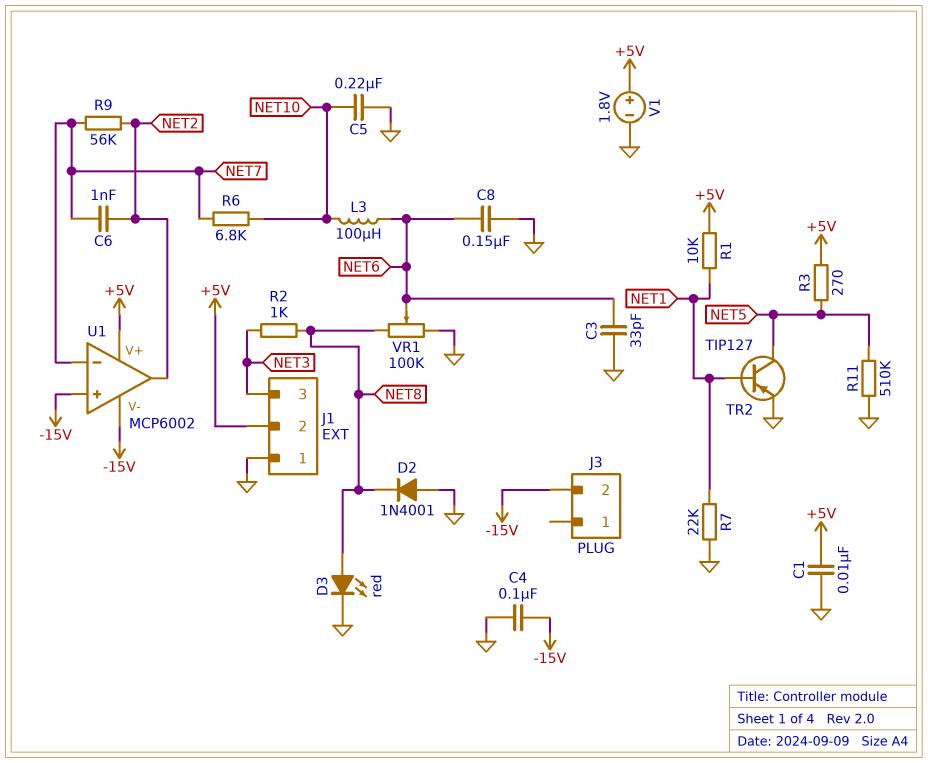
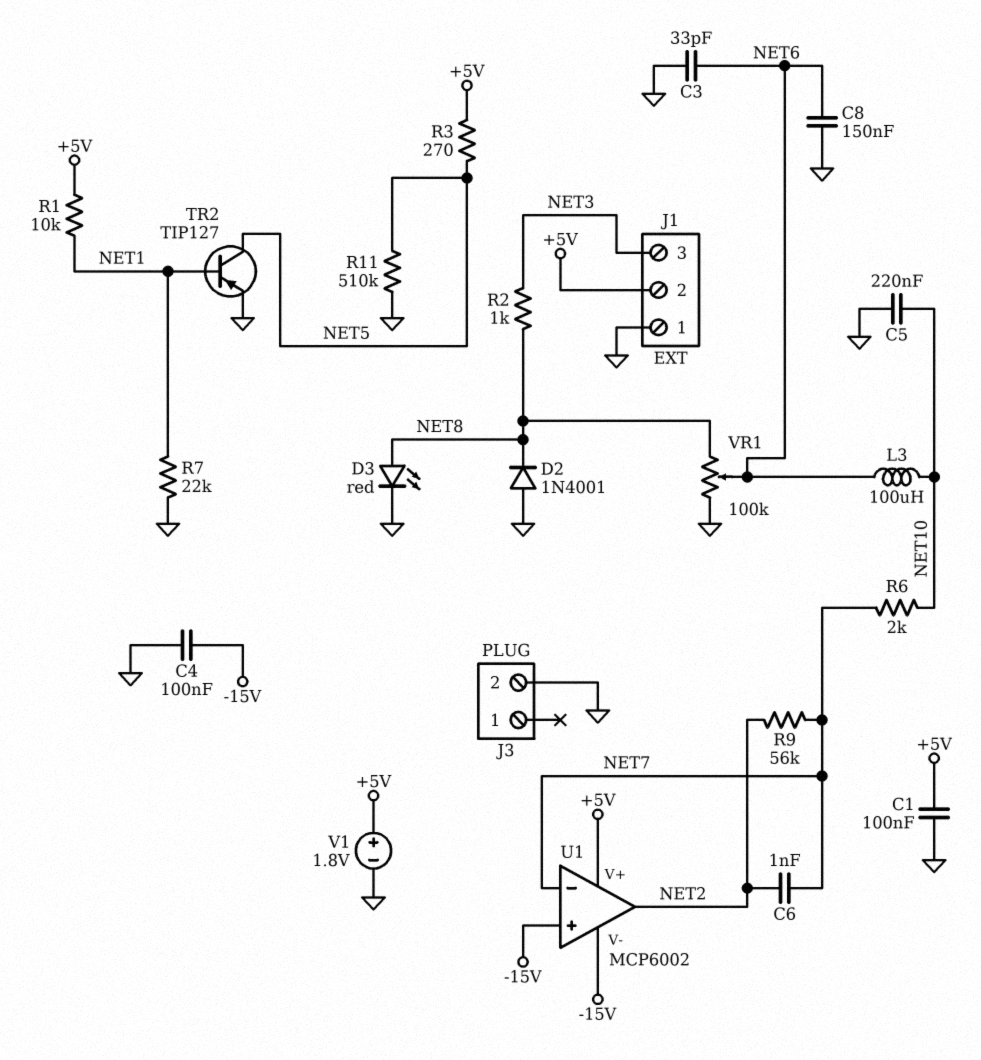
C1: 10nF (+5V, GND) -> 100nF (+5V, GND)
J3 pin 2: -15V -> GND
R6: 6.8k (NET7, NET10) -> 2k (NET7, NET10)

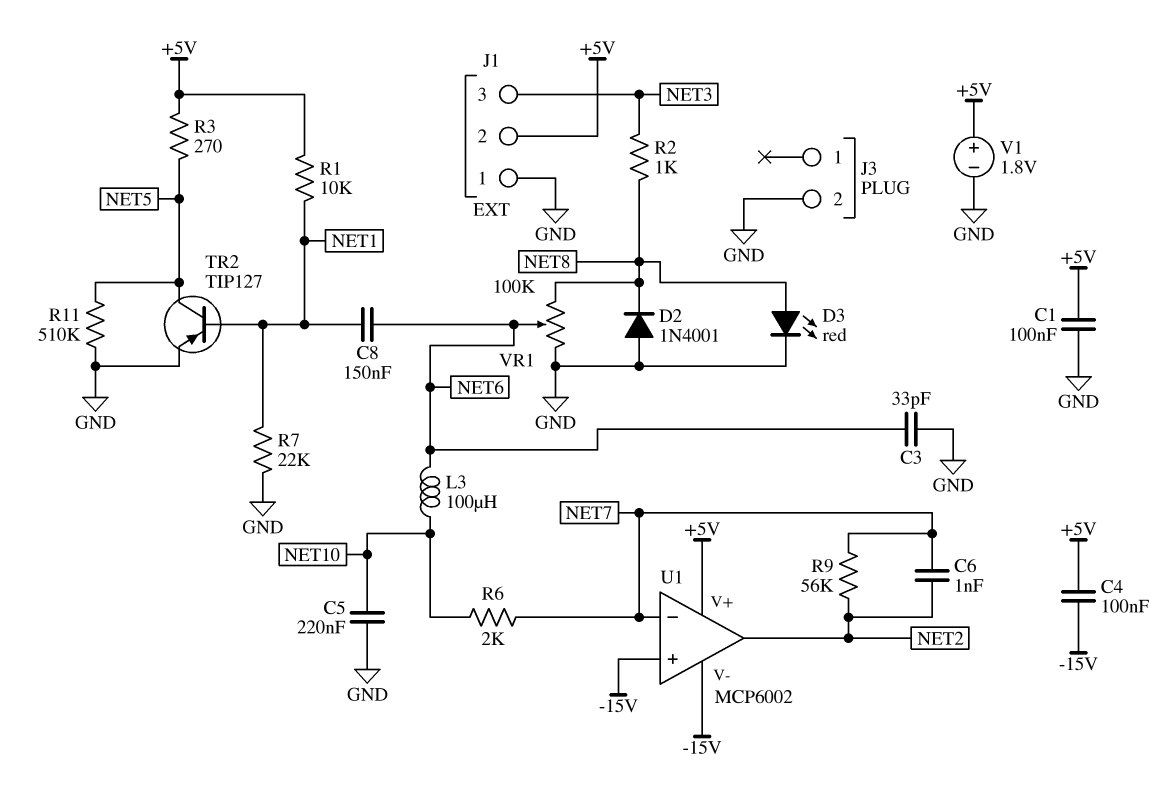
C4: 100nF (-15V, GND) -> 100nF (+5V, -15V)
C8: 150nF (GND, NET6) -> 150nF (NET1, NET6)

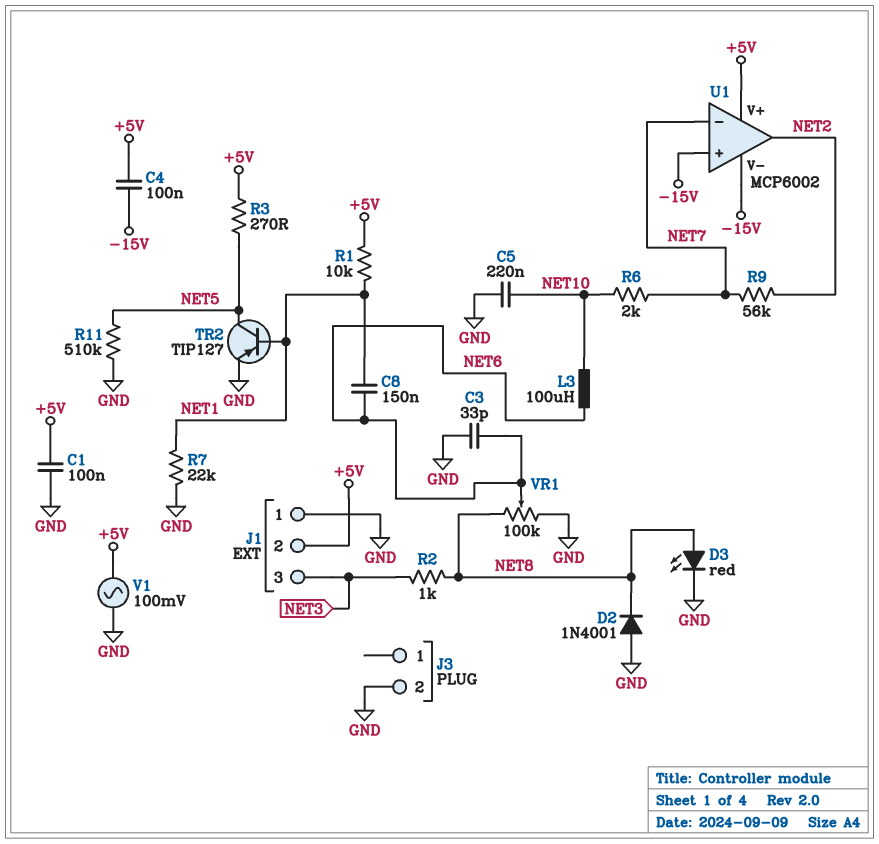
C6: 1nF (NET2, NET7) -> none
V1: 1.8V (plus +5V, minus GND) -> AC 100mV (+5V, GND)

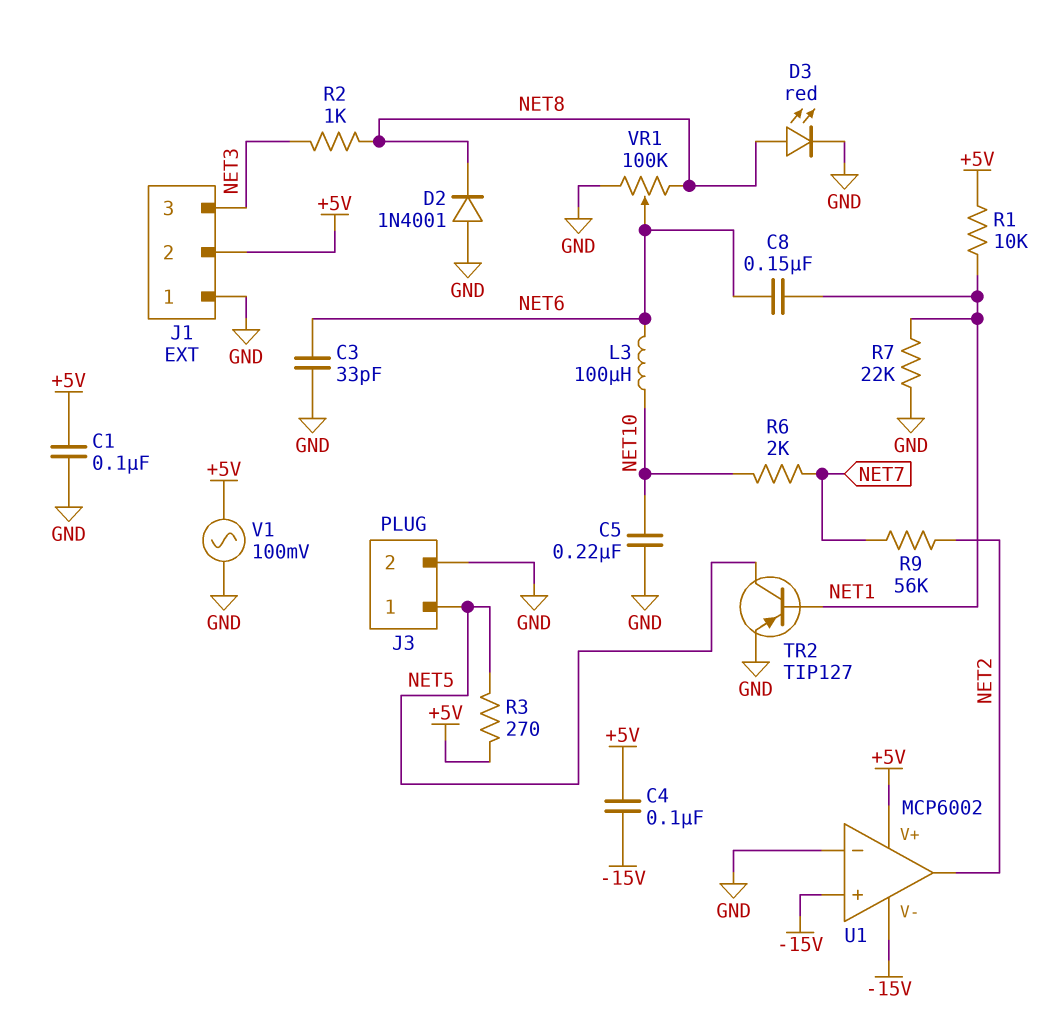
J3 pin 1: none -> NET5
R11: 510k (GND, NET5) -> none
U1 pin in-: NET7 -> GND

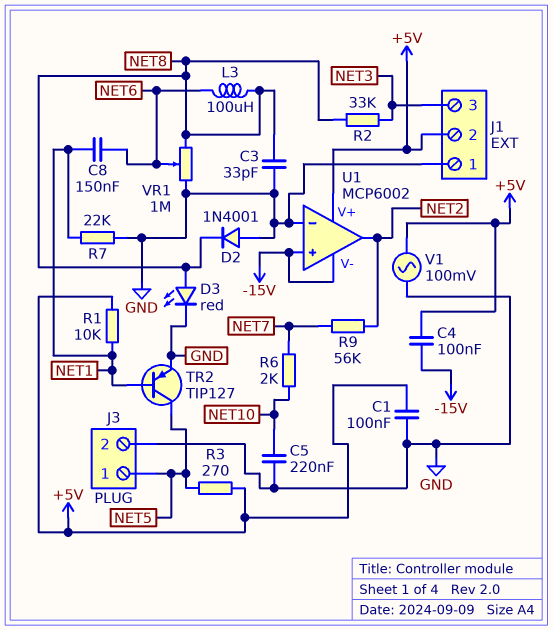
C3: 33pF (GND, NET6) -> 33pF (GND, NET8)
L3: 100uH (NET6, NET10) -> 100uH (NET6, NET8)
R2: 1k (NET3, NET8) -> 33k (NET3, NET8)
VR1: 100k (GND, NET8, wiper NET6) -> 1M (GND, NET8, wiper NET6)

